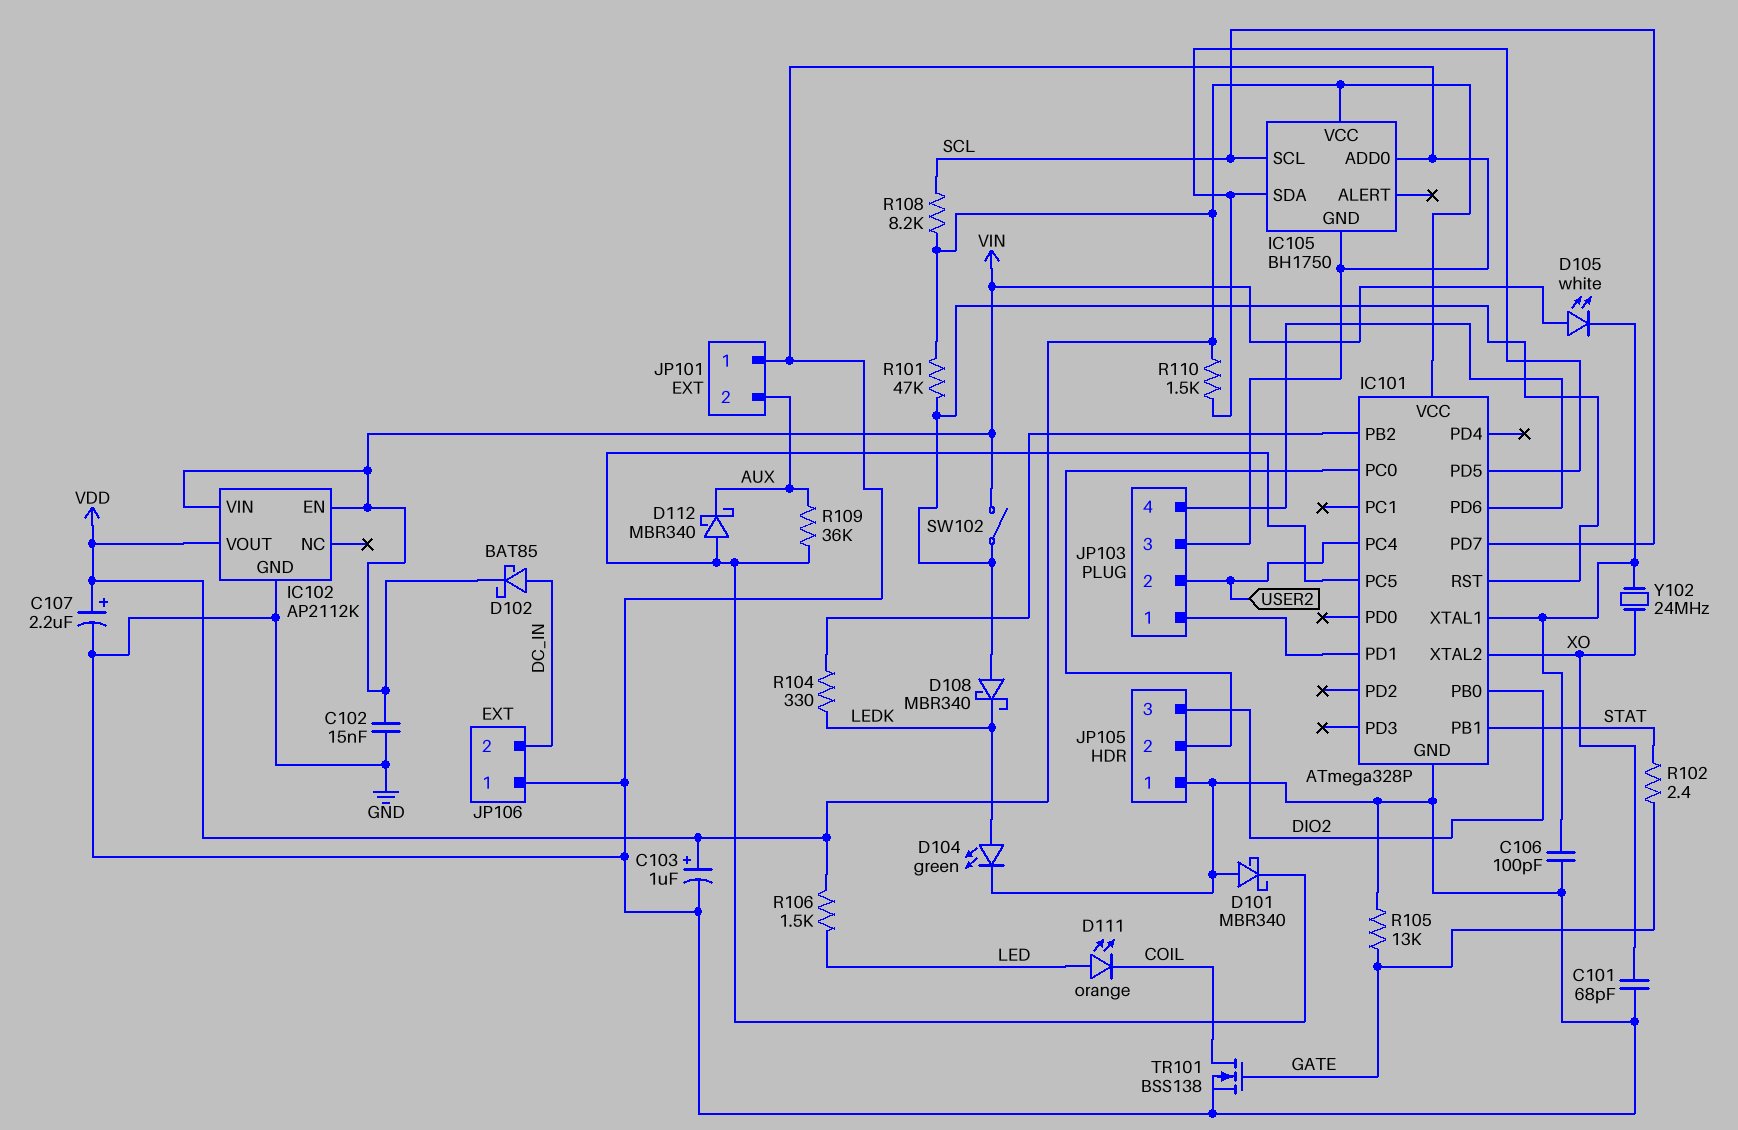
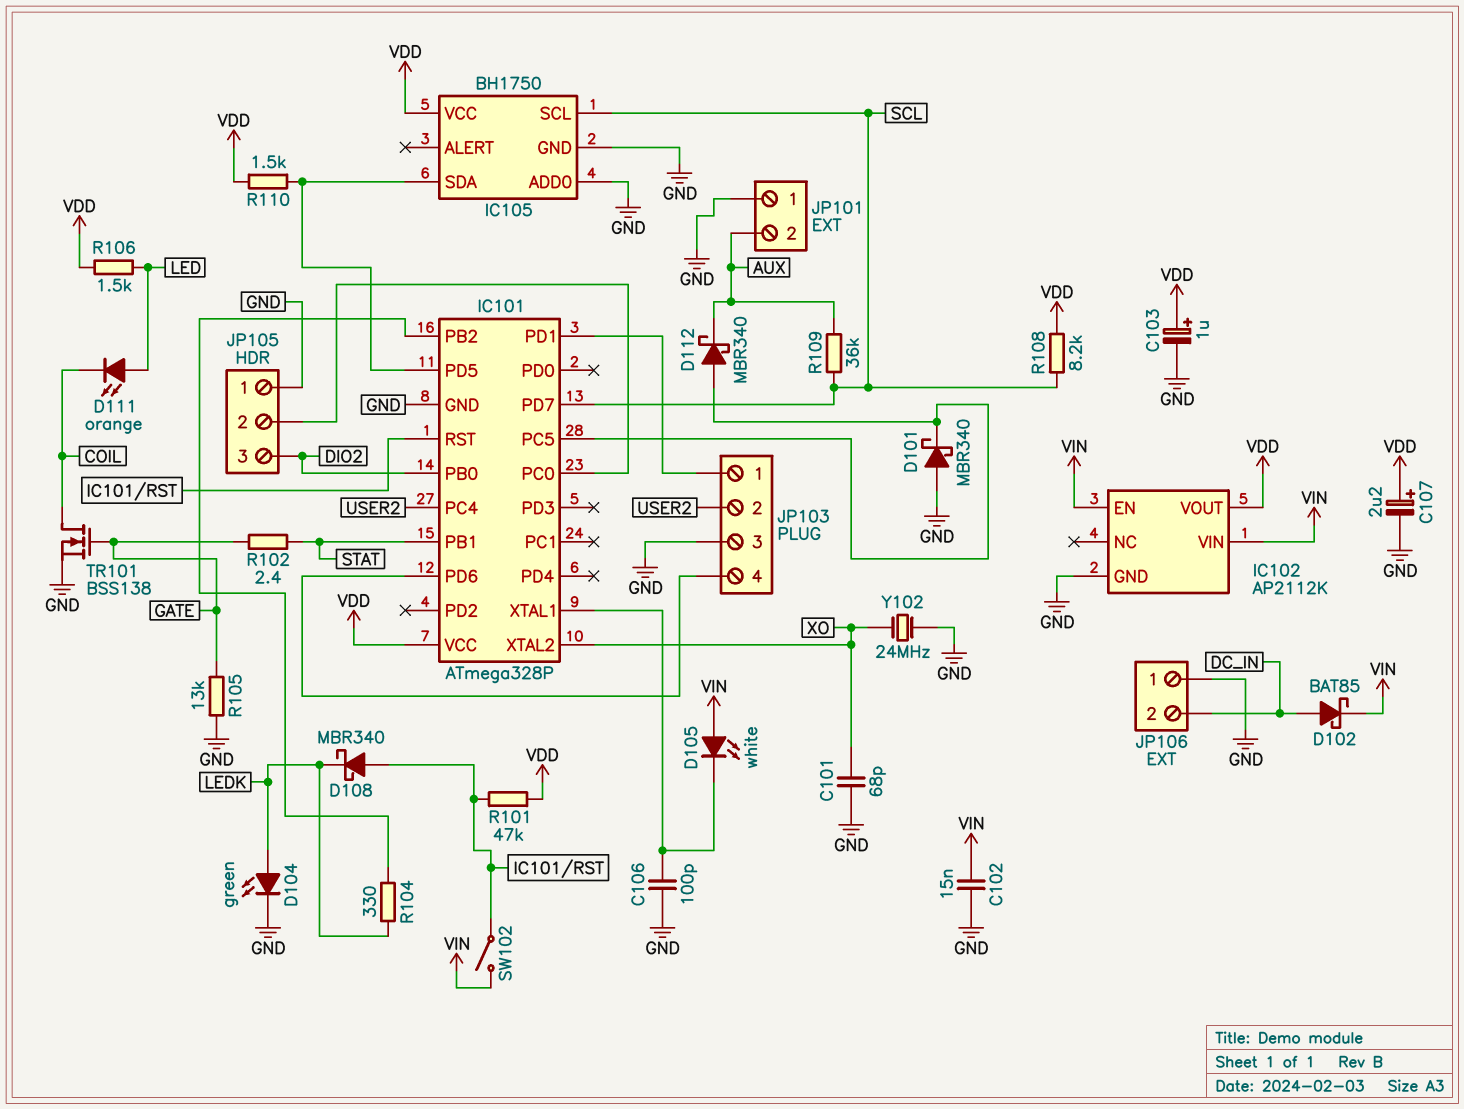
R109: 36k (AUX, IC101/PC5) -> 36k (AUX, SCL)
Y102: 24MHz (IC101/XTAL1, XO) -> 24MHz (GND, XO)

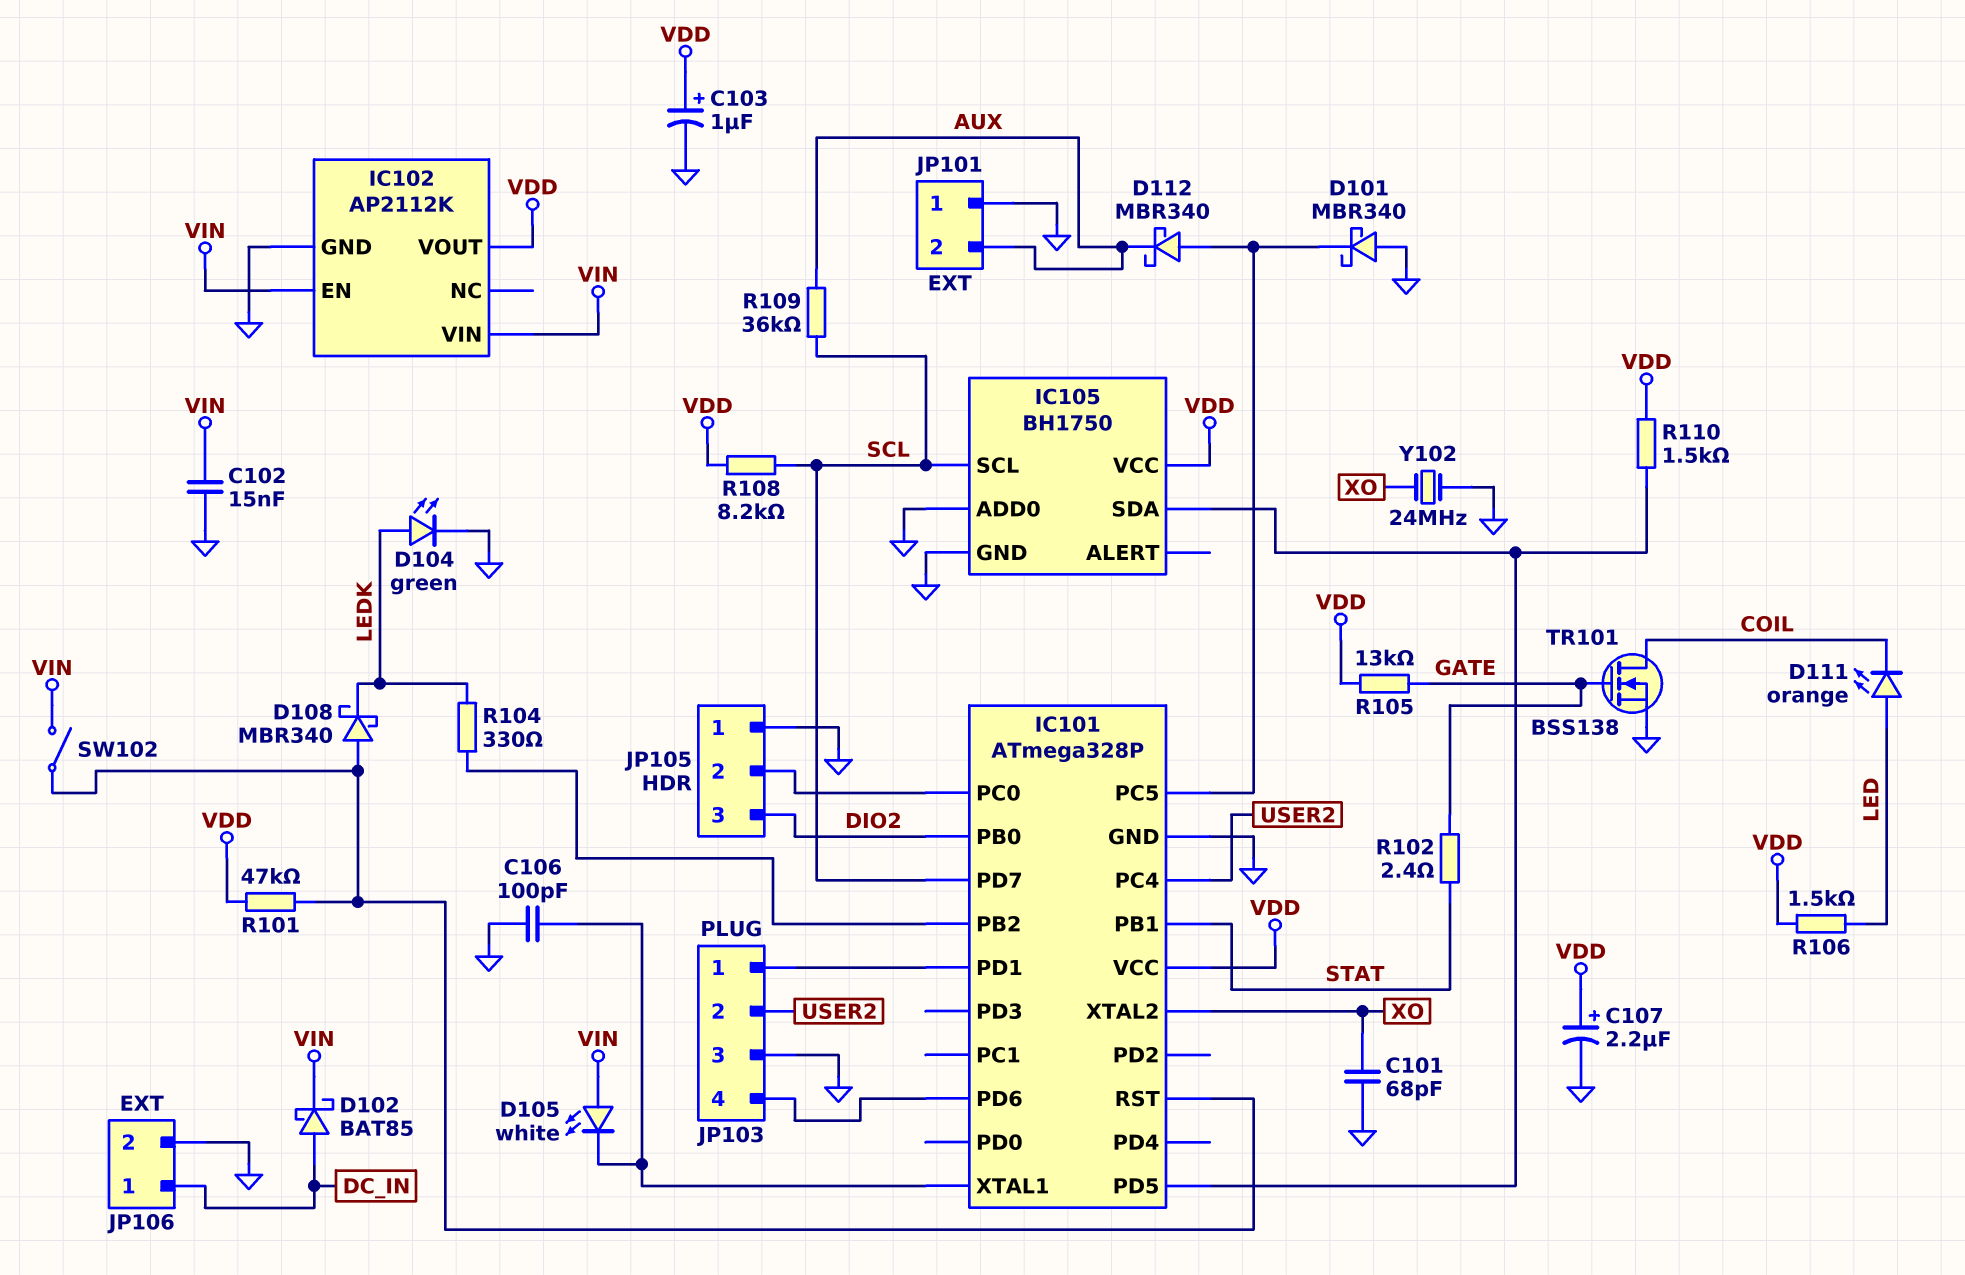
JP106 pin 1: GND -> DC_IN
JP106 pin 2: DC_IN -> GND
R105: 13k (GATE, GND) -> 13k (GATE, VDD)

